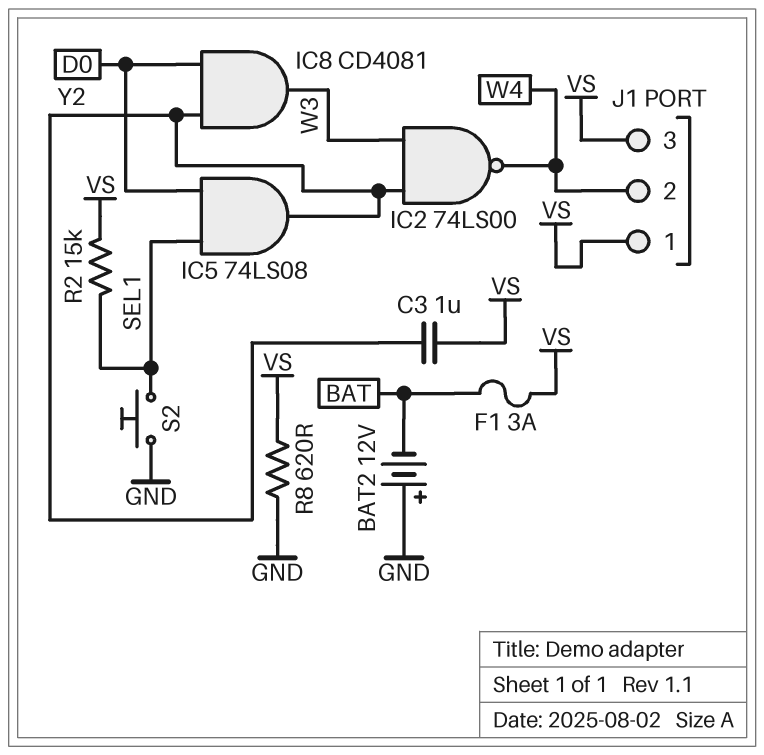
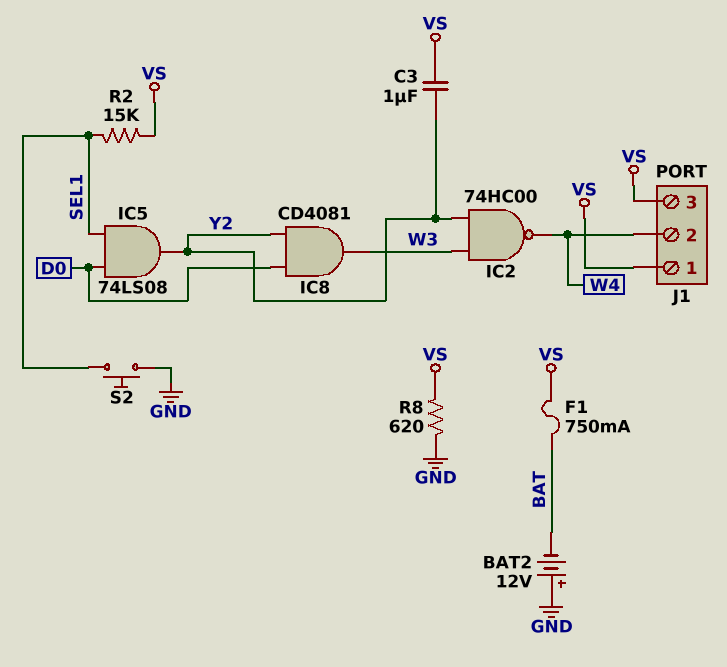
F1: 3A (BAT, VS) -> 750mA (BAT, VS)
IC2: NAND 74LS00 (in W3, in Y2, out W4) -> NAND 74HC00 (in W3, in Y2, out W4)

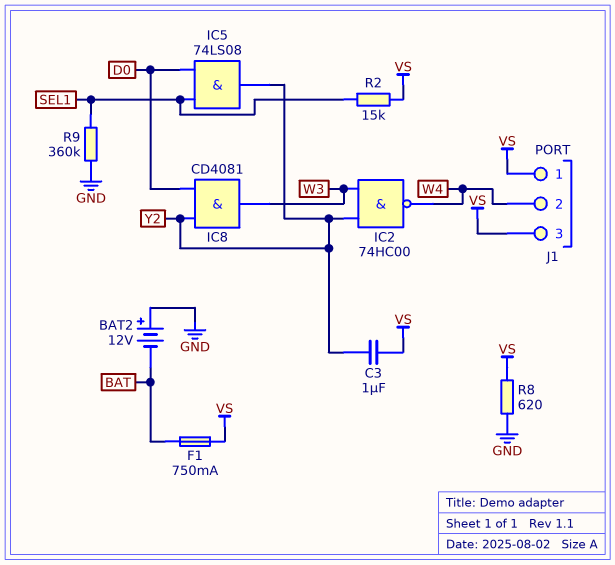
R9: none -> 360k (GND, SEL1)
S2: button (GND, SEL1) -> none

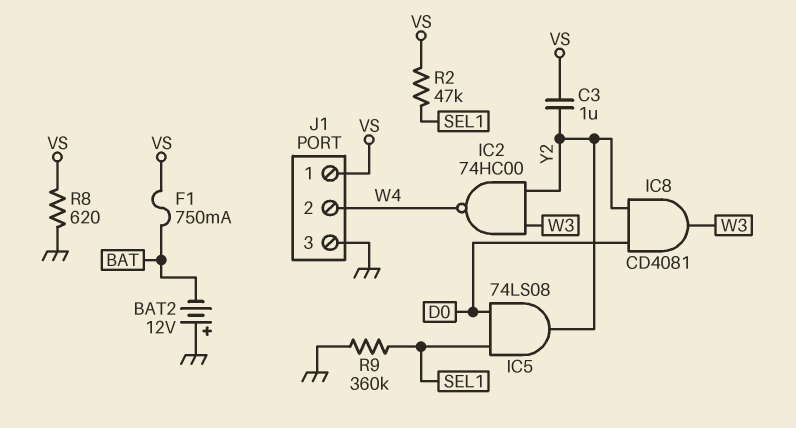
J1 pin 3: VS -> GND
R2: 15k (SEL1, VS) -> 47k (SEL1, VS)

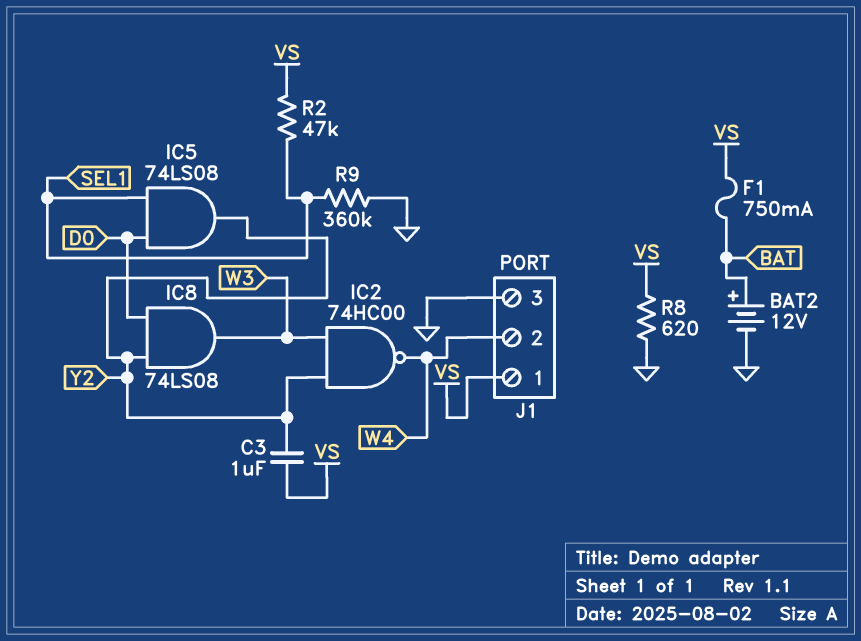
BAT2: 12V (plus GND, minus BAT) -> 12V (plus BAT, minus GND)
IC8: AND CD4081 (in D0, in Y2, out W3) -> AND 74LS08 (in D0, in Y2, out W3)

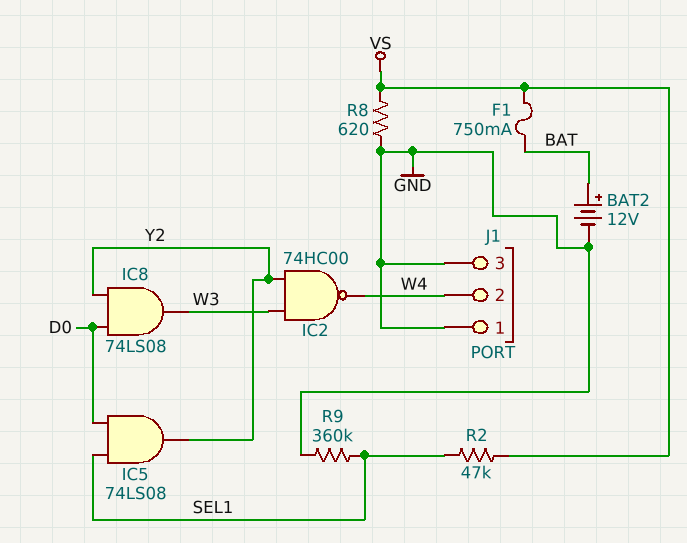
C3: 1uF (VS, Y2) -> none
J1 pin 1: VS -> GND

